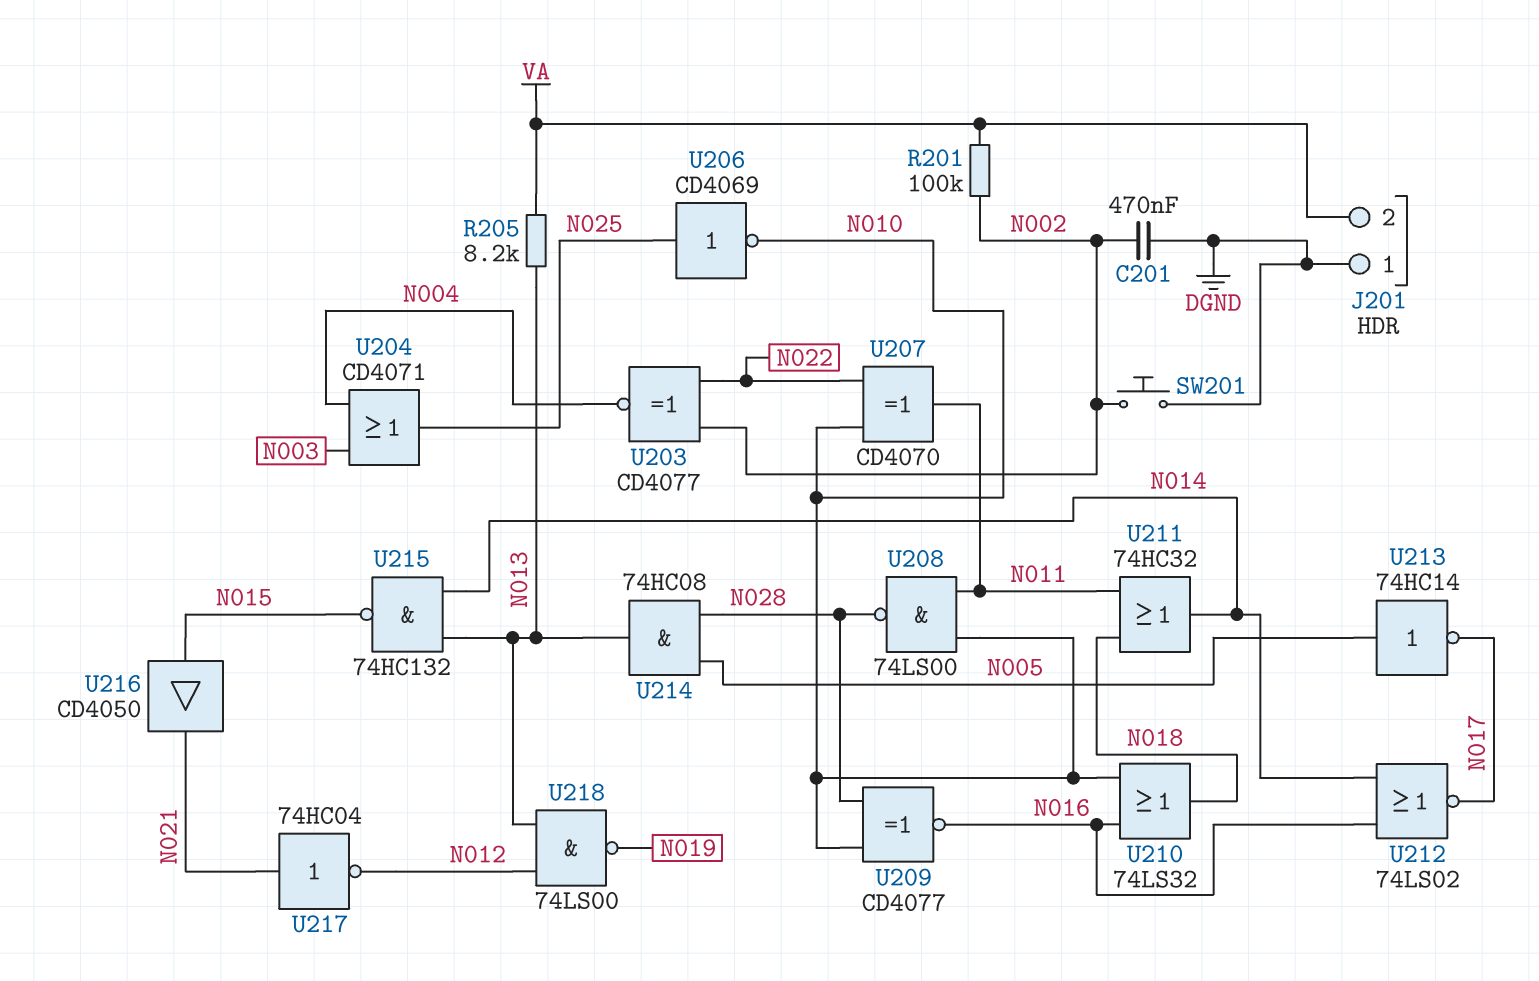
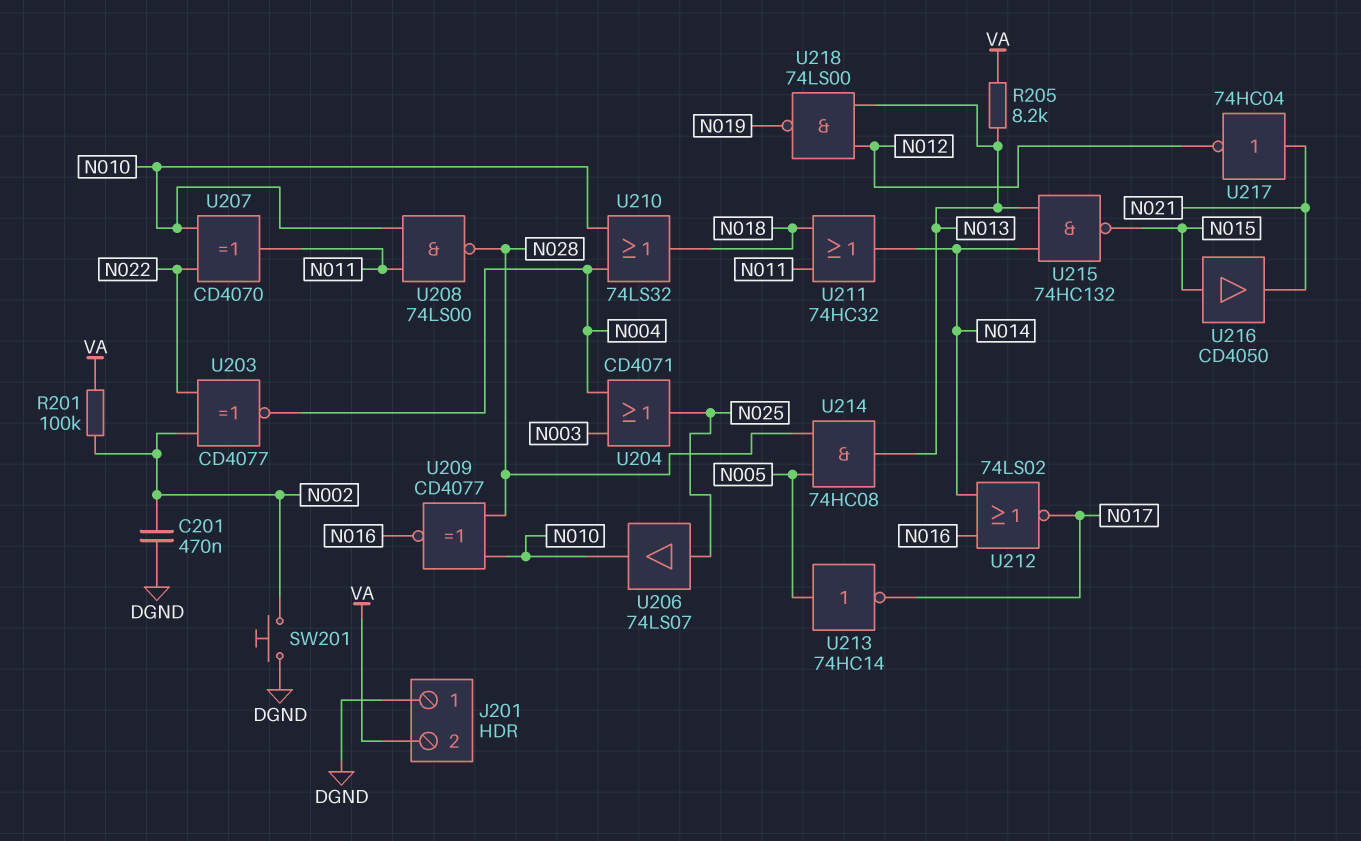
U206: NOT CD4069 (in N025, out N010) -> buffer 74LS07 (in N025, out N010)
U210: OR 74LS32 (in N010, in N016, out N018) -> OR 74LS32 (in N004, in N010, out N018)

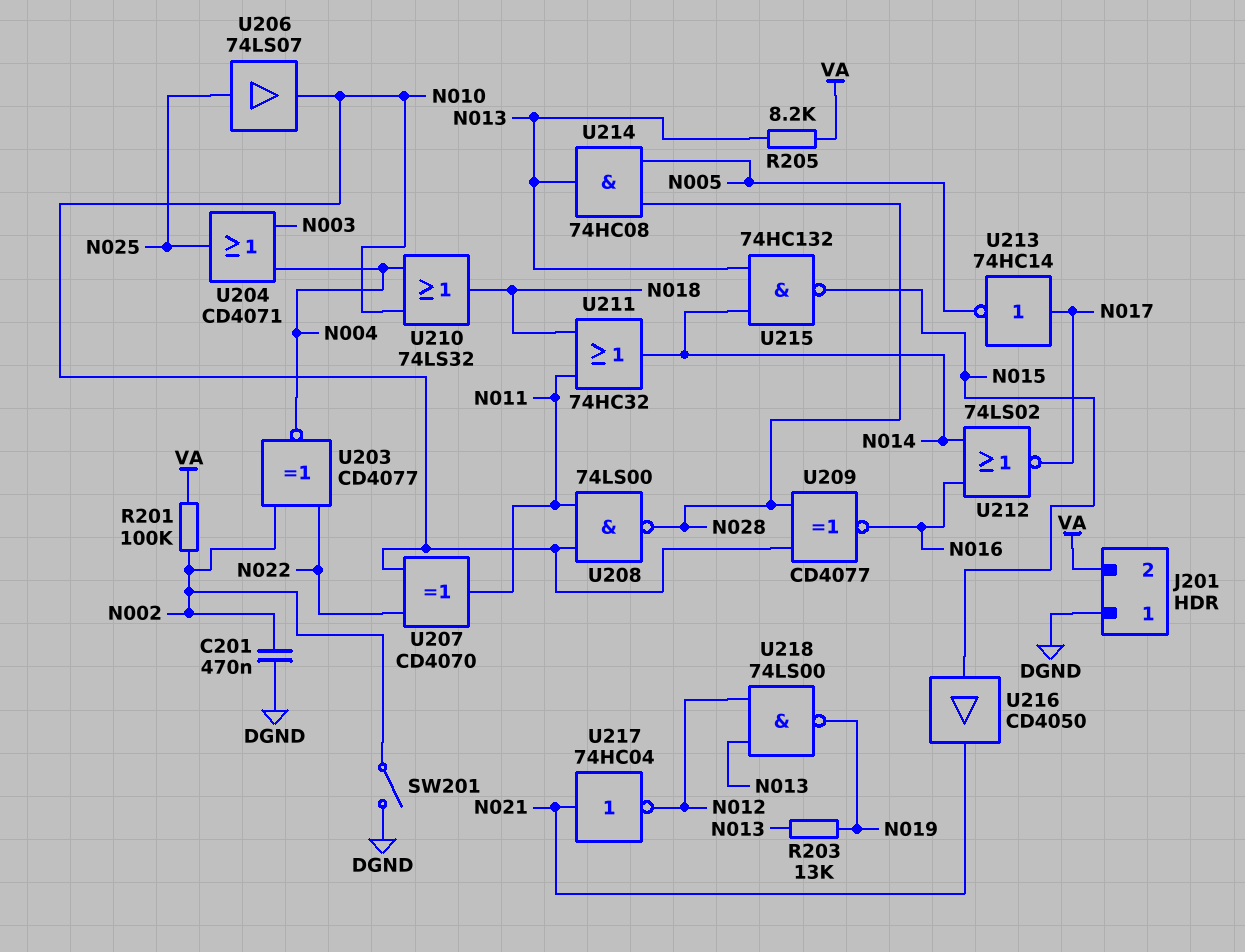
R203: none -> 13k (N013, N019)
SW201: button (DGND, N002) -> switch (DGND, N002)
U213: NOT 74HC14 (in N005, out N017) -> NOT 74HC14 (in N017, out N005)

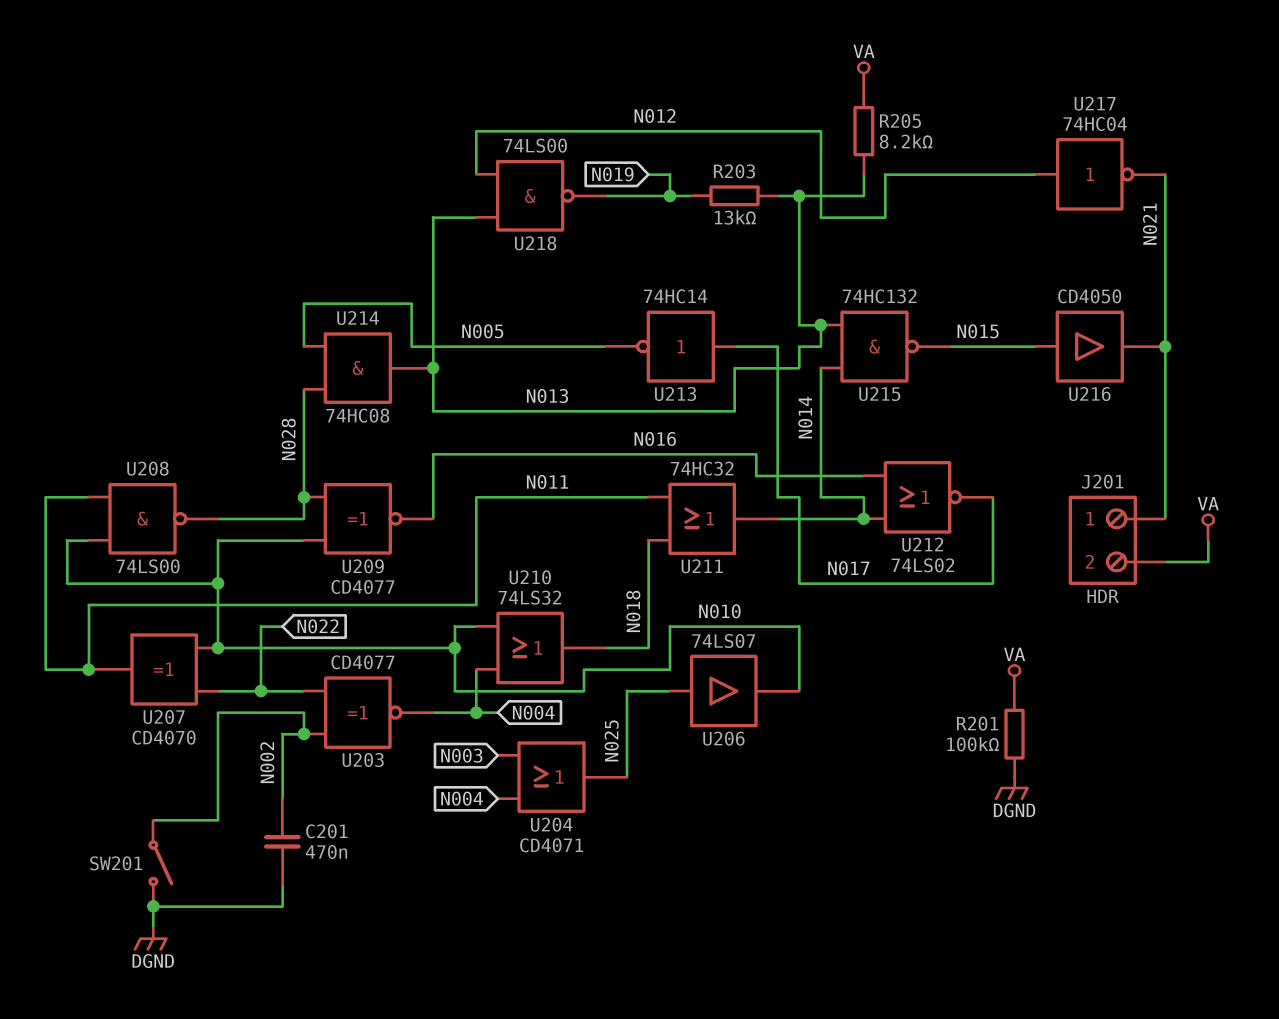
J201 pin 1: DGND -> N021
R201: 100k (N002, VA) -> 100k (DGND, VA)
U217: NOT 74HC04 (in N021, out N012) -> NOT 74HC04 (in N012, out N021)

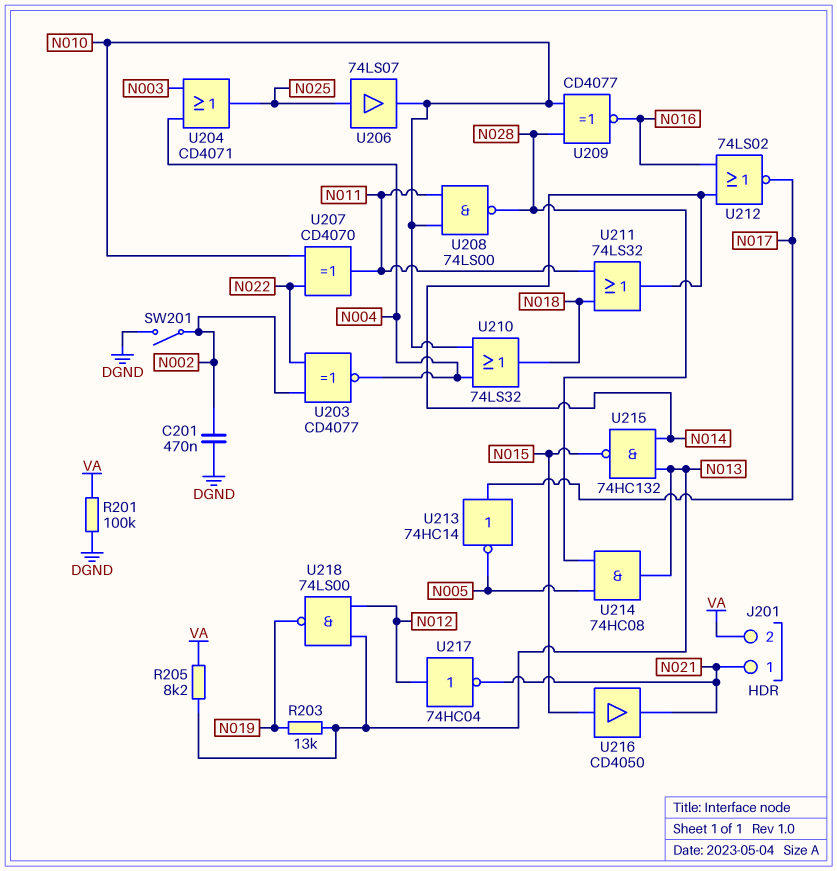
U211: OR 74HC32 (in N011, in N018, out N014) -> OR 74LS32 (in N011, in N018, out N014)

